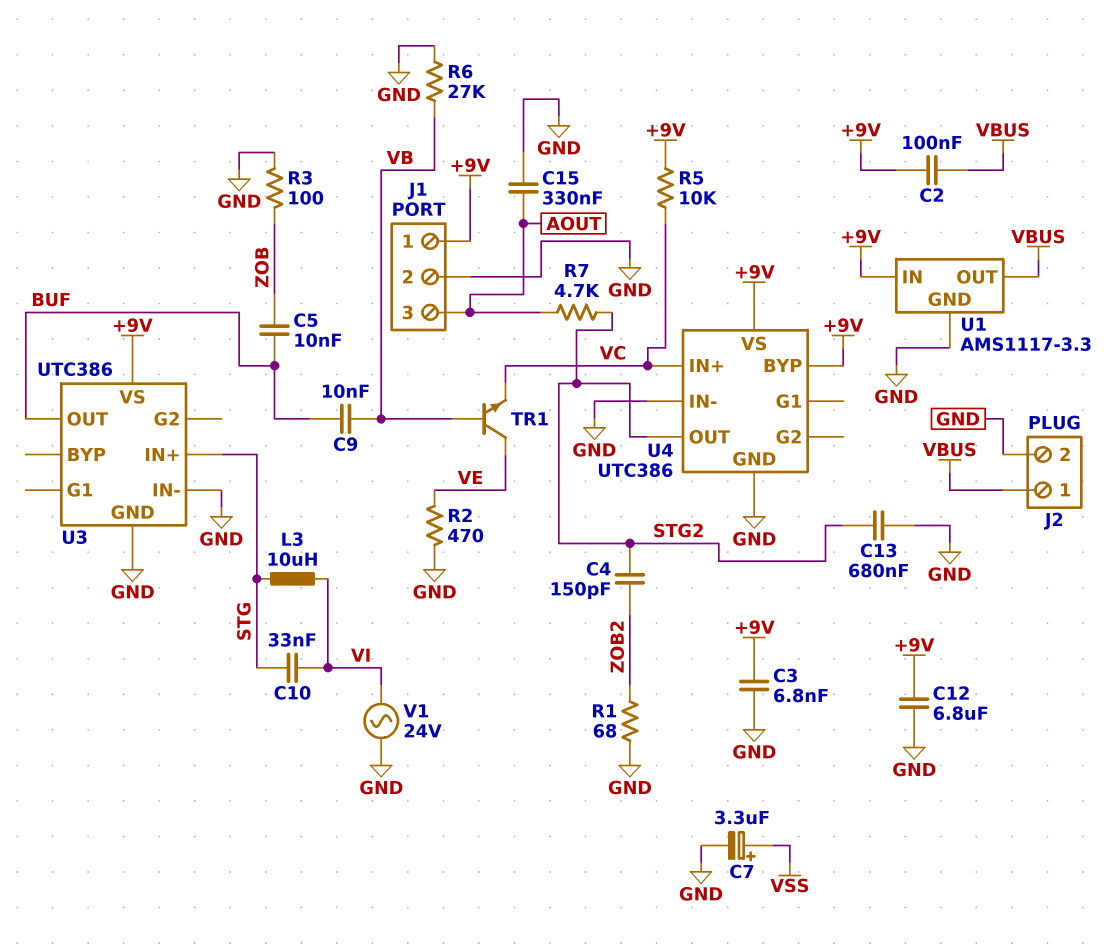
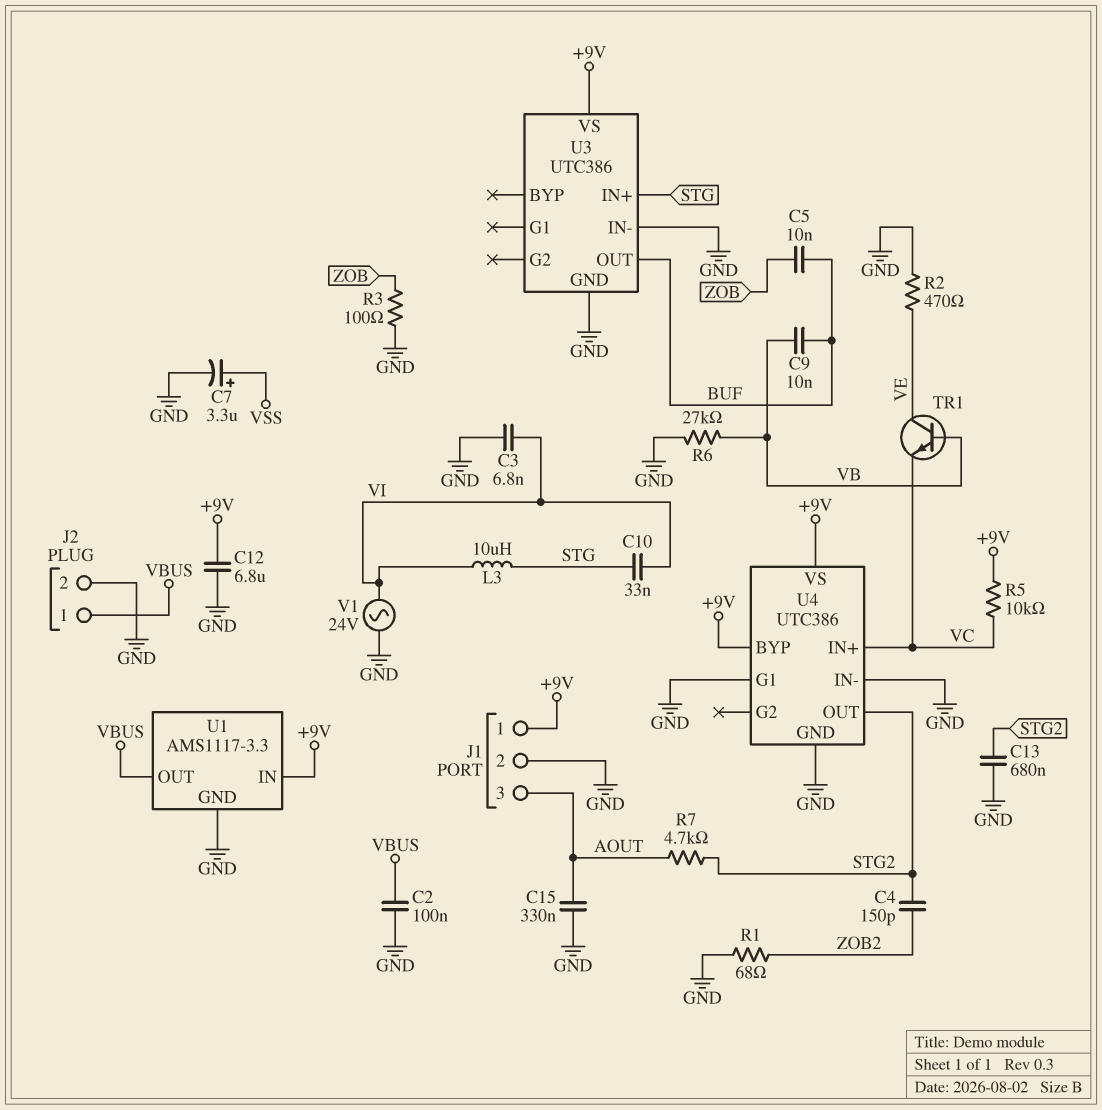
C2: 100nF (+9V, VBUS) -> 100nF (GND, VBUS)
C3: 6.8nF (+9V, GND) -> 6.8nF (GND, VI)
U4 pin G1: none -> GND

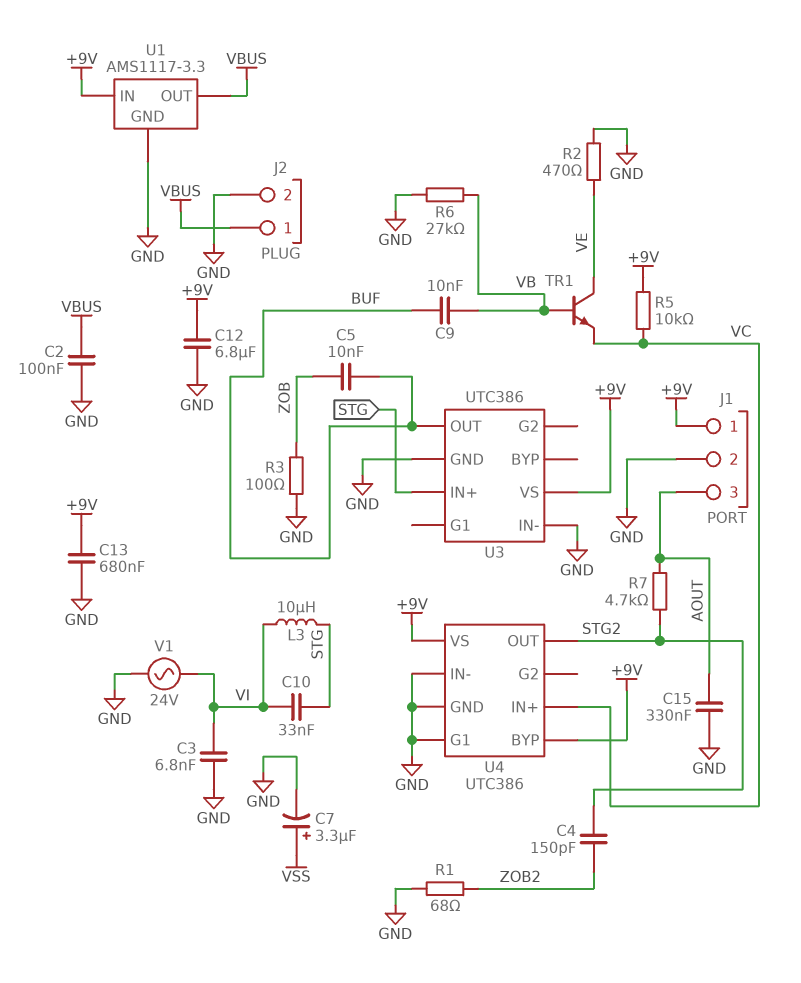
C13: 680nF (GND, STG2) -> 680nF (+9V, GND)

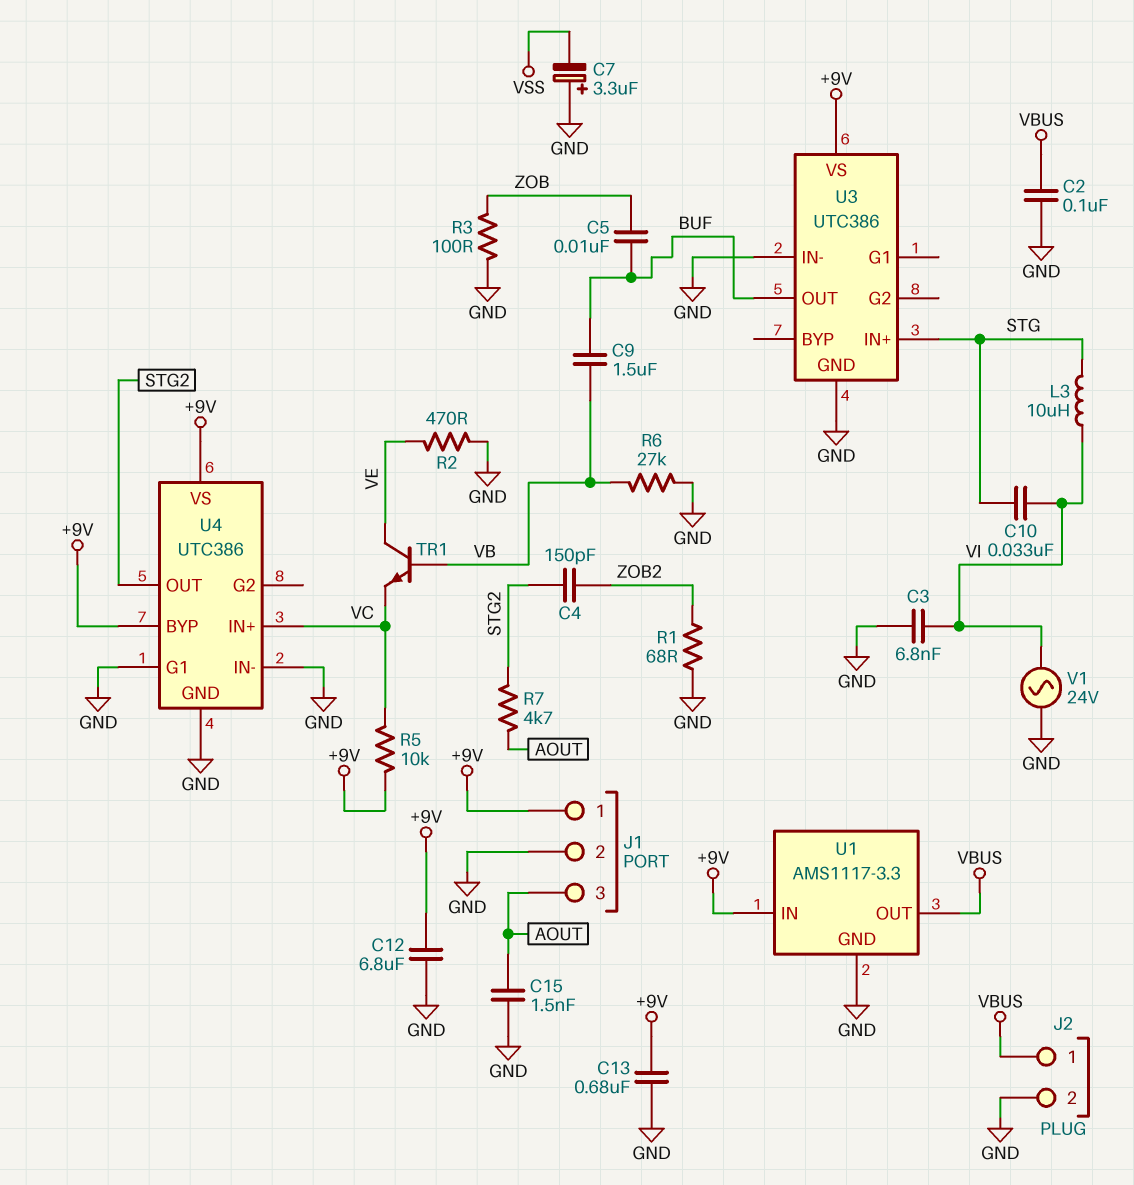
C7: 3.3uF (plus VSS, minus GND) -> 3.3uF (plus GND, minus VSS)
C9: 10nF (BUF, VB) -> 1.5uF (BUF, VB)
C15: 330nF (AOUT, GND) -> 1.5nF (AOUT, GND)

